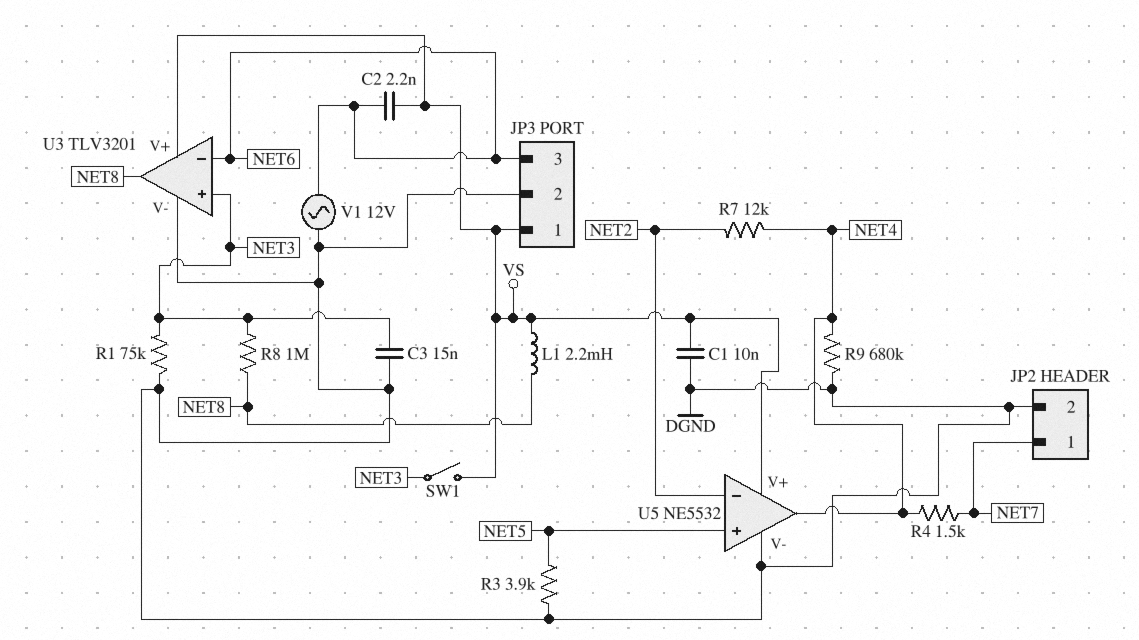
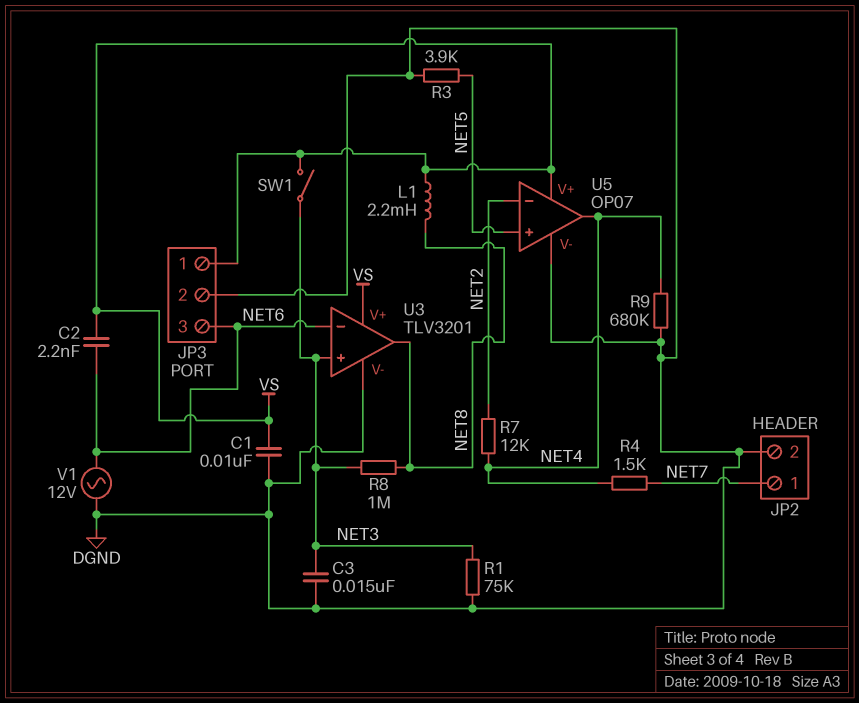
U5: NE5532 -> OP07

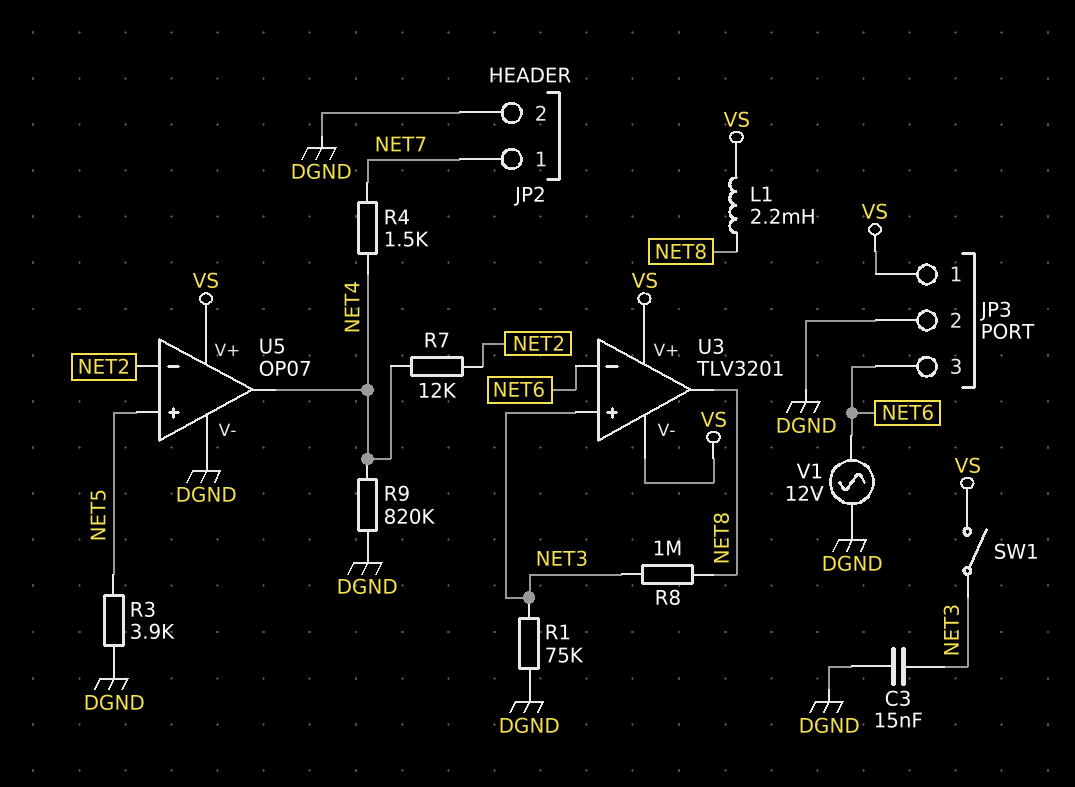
C1: 10nF (DGND, VS) -> none
C2: 2.2nF (NET6, VS) -> none
R9: 680k (DGND, NET4) -> 820k (DGND, NET4)
U3 pin V-: DGND -> VS

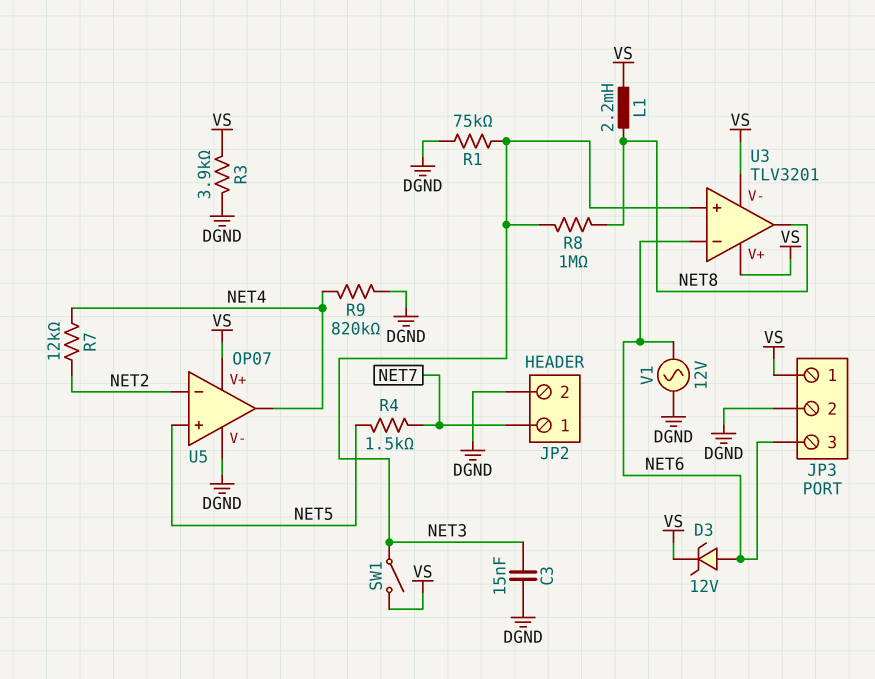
D3: none -> zener 12V (A NET6, K VS)
R3: 3.9k (DGND, NET5) -> 3.9k (DGND, VS)
R4: 1.5k (NET4, NET7) -> 1.5k (NET5, NET7)

